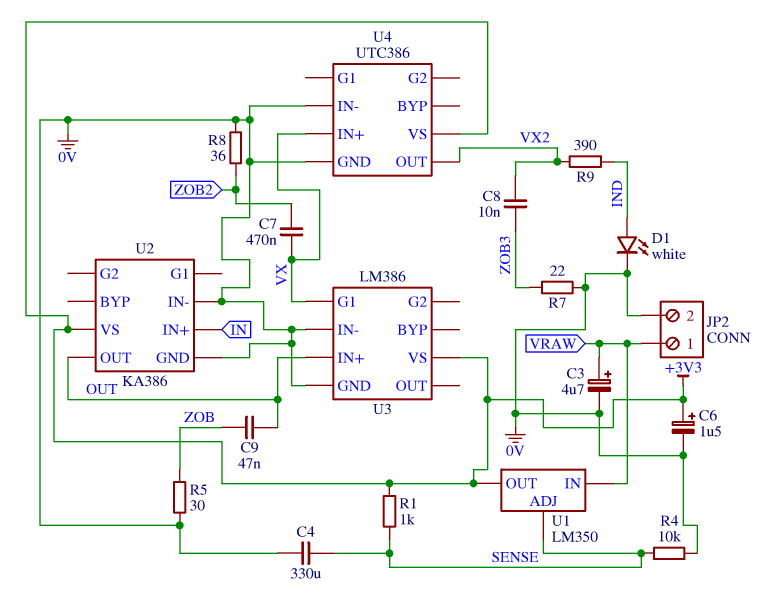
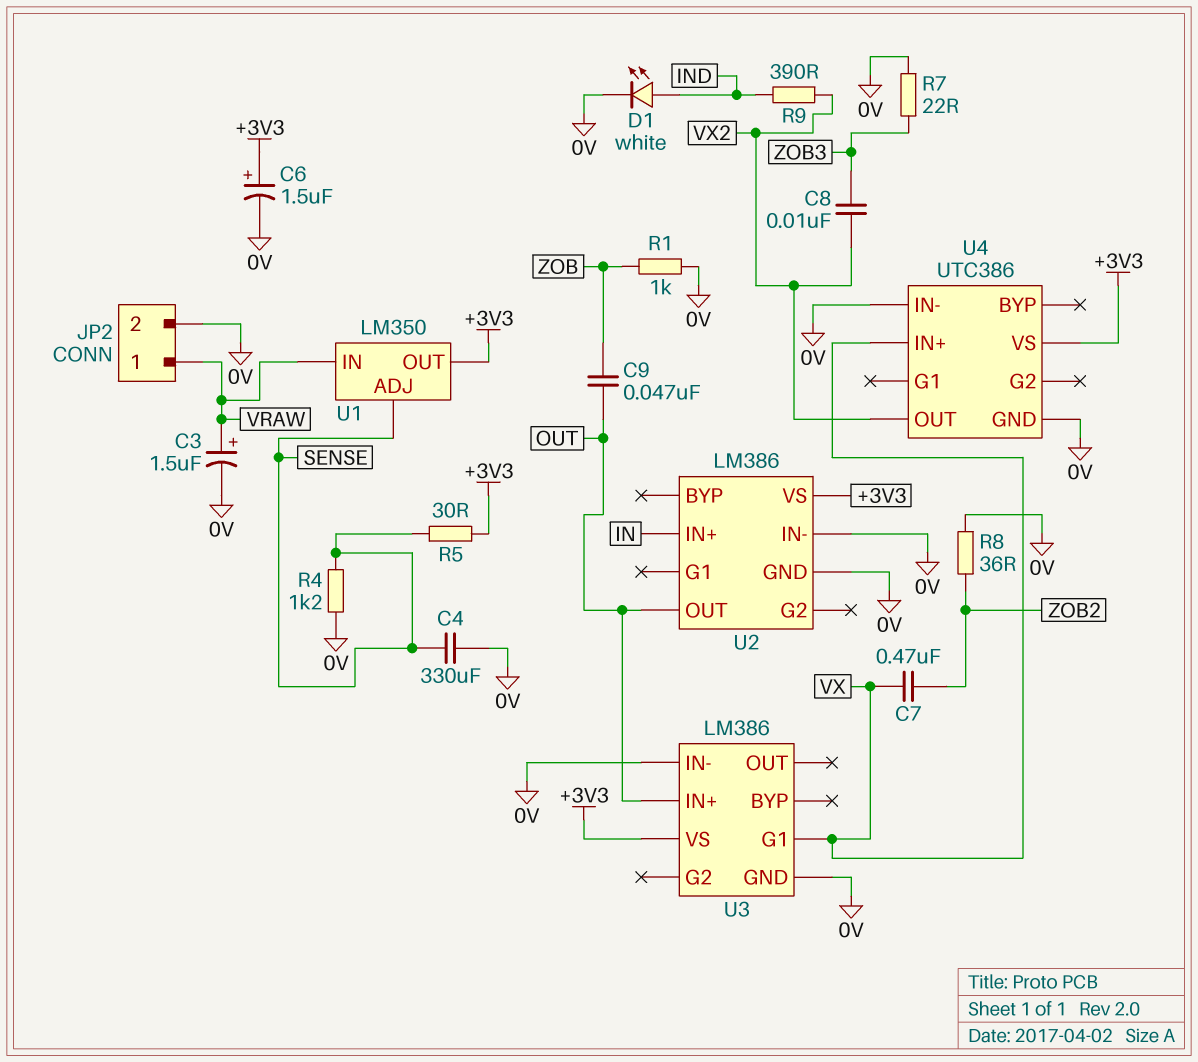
C3: 4.7uF (plus VRAW, minus 0V) -> 1.5uF (plus VRAW, minus 0V)
R1: 1k (+3V3, SENSE) -> 1k (0V, ZOB)
R4: 10k (0V, SENSE) -> 1.2k (0V, SENSE)
R5: 30 (0V, ZOB) -> 30 (+3V3, SENSE)
U2: KA386 -> LM386

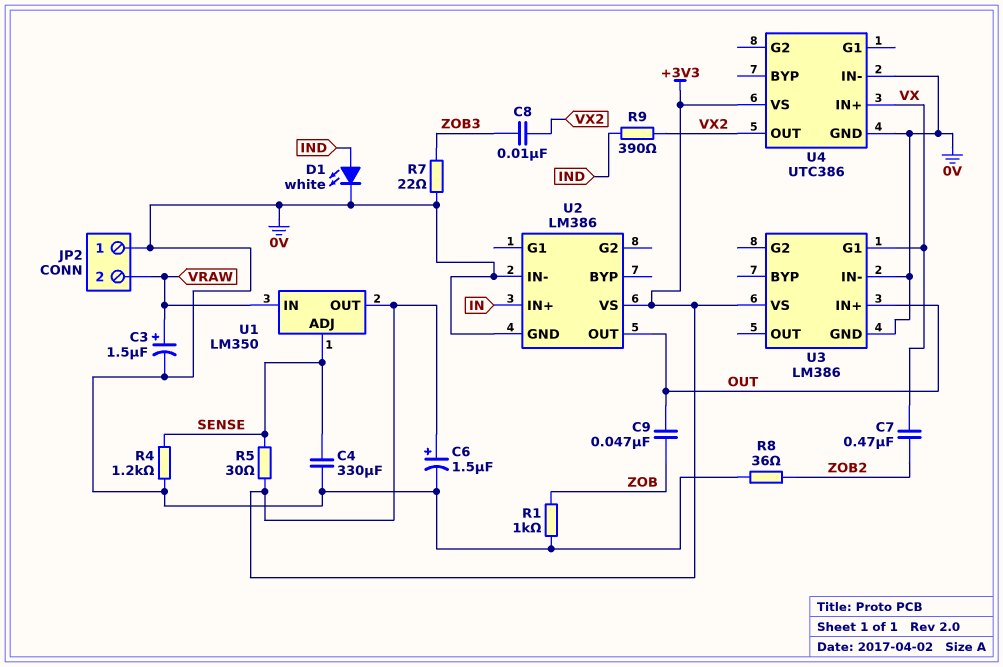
JP2 pin 1: VRAW -> 0V
JP2 pin 2: 0V -> VRAW

